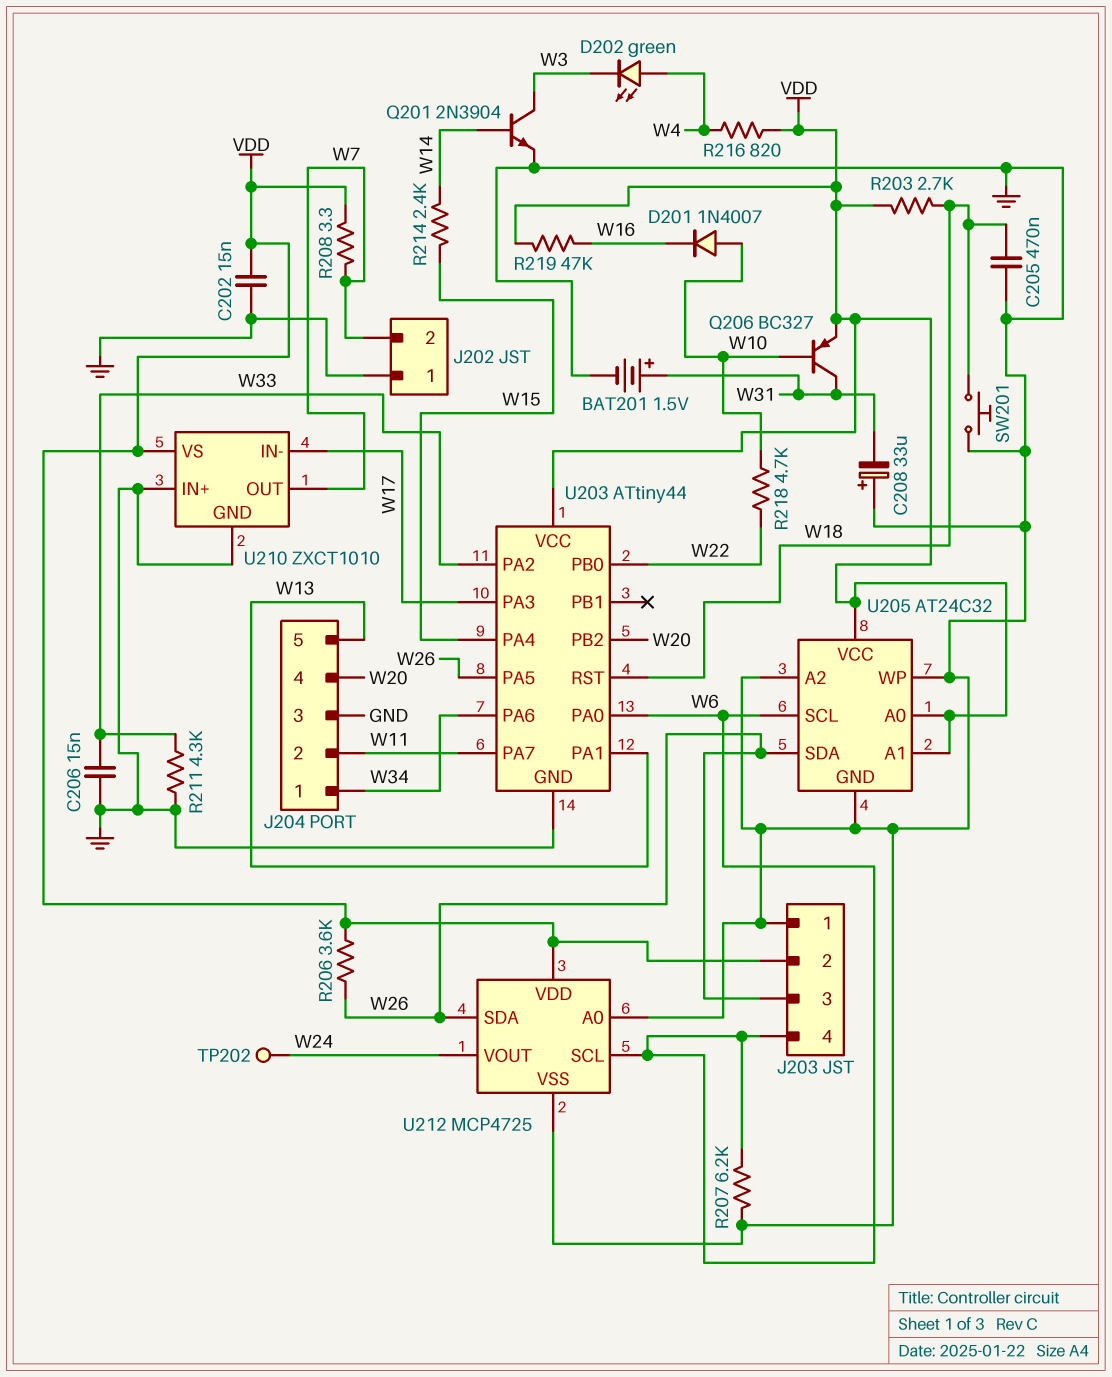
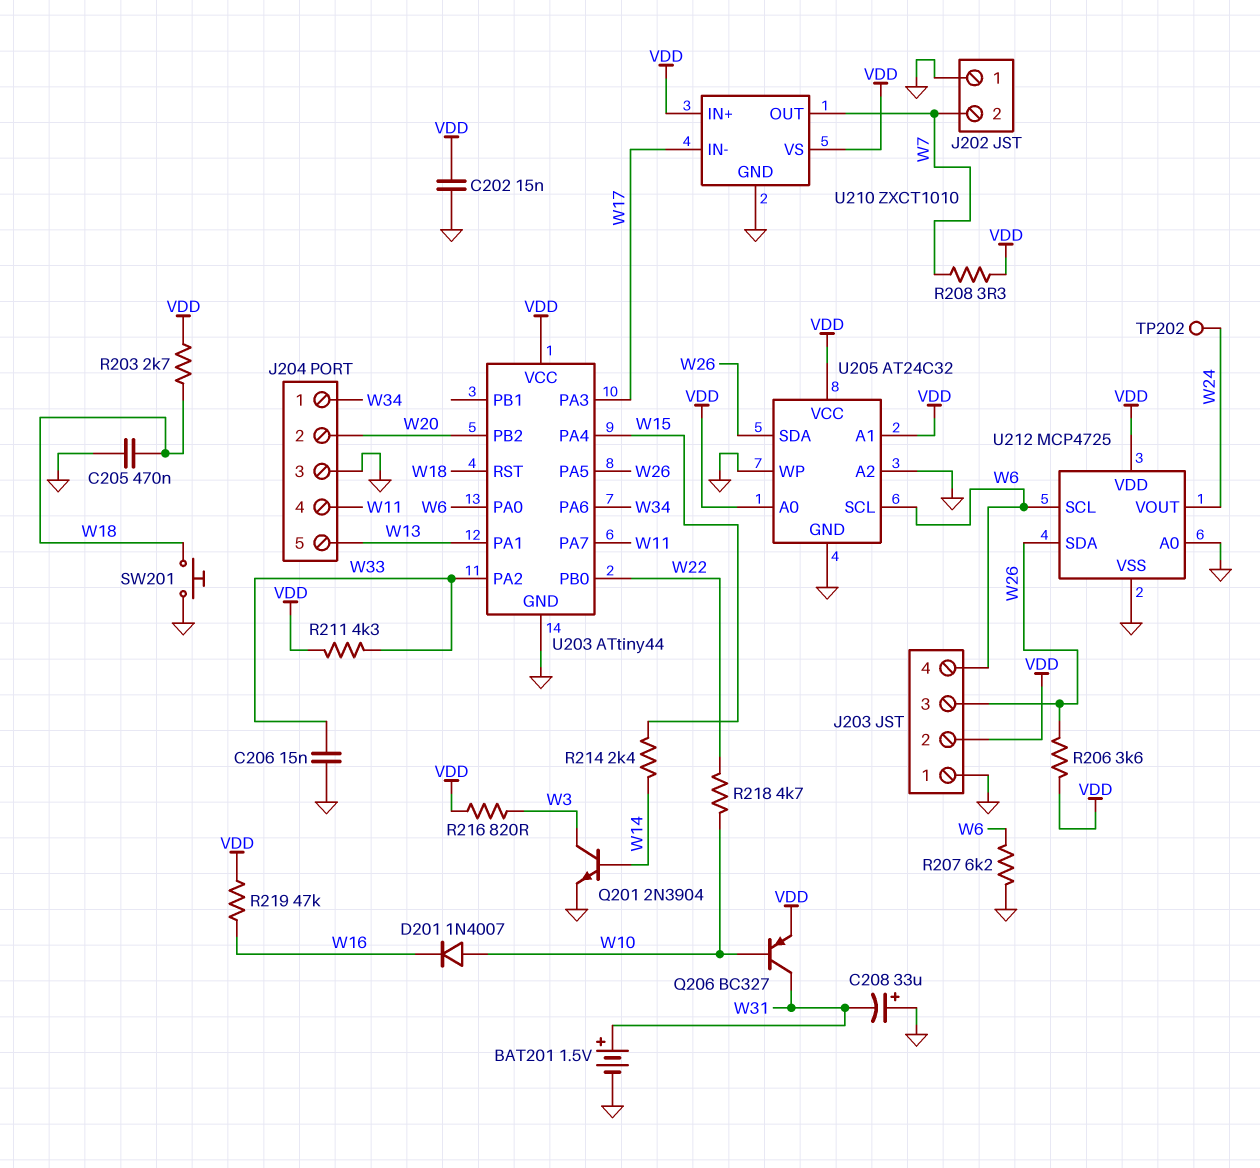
D202: LED green (A W4, K W3) -> none
J204 pin 2: W11 -> W20
J204 pin 4: W20 -> W11
R211: 4.3k (GND, W33) -> 4.3k (VDD, W33)
R216: 820 (VDD, W4) -> 820 (VDD, W3)
U210 pin IN+: GND -> VDD

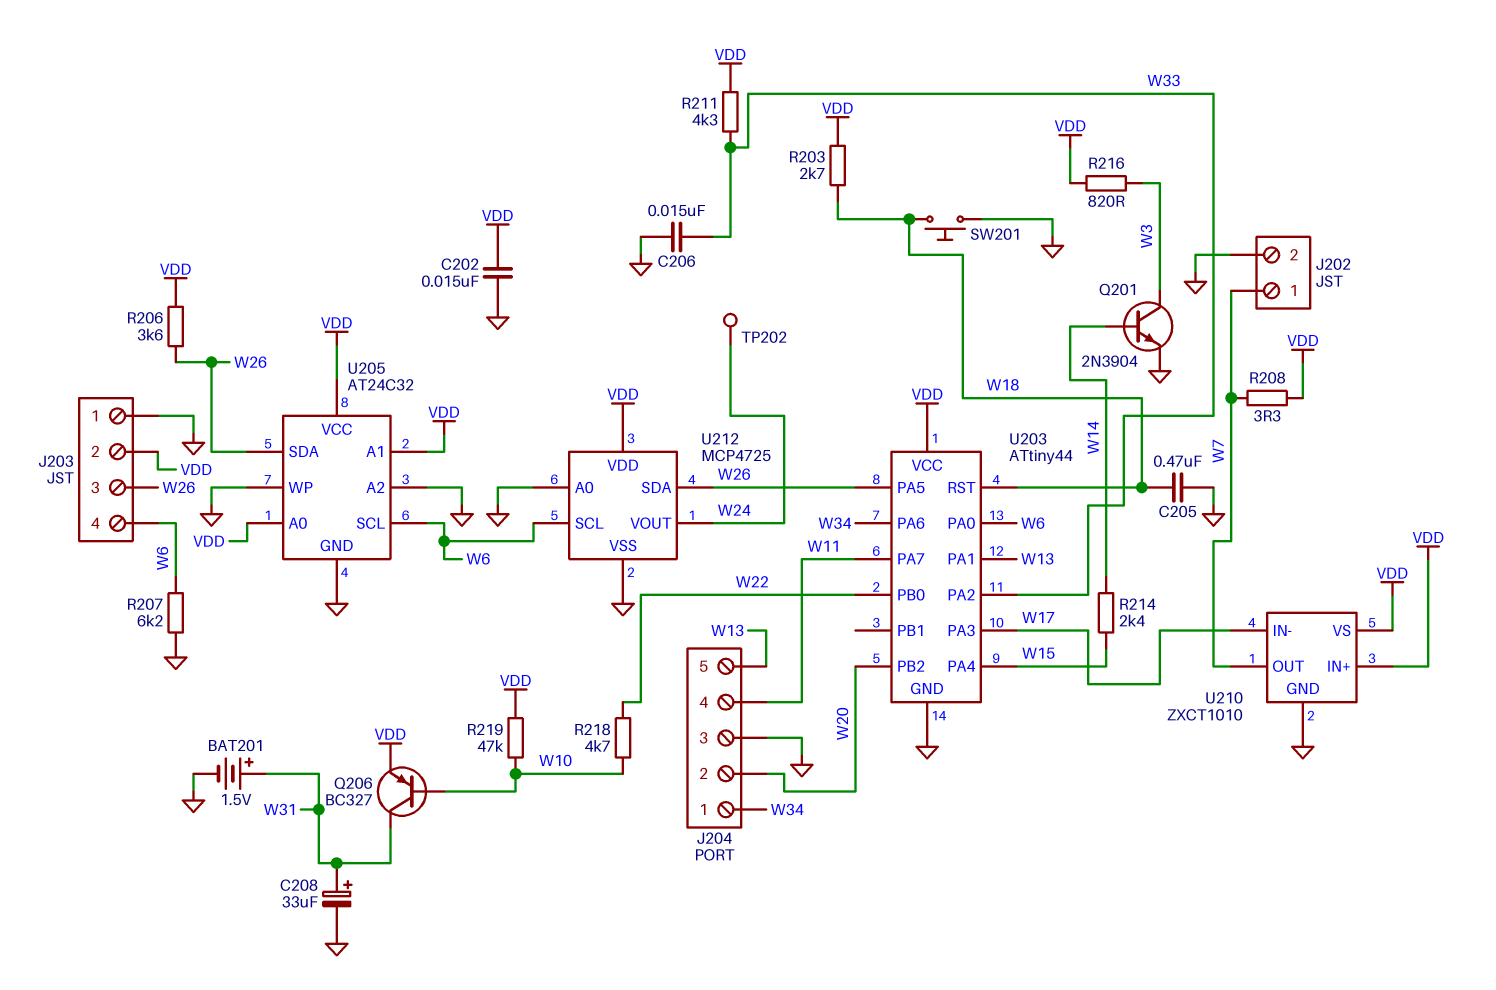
C208: 33uF (plus GND, minus W31) -> 33uF (plus W31, minus GND)
D201: diode 1N4007 (A W10, K W16) -> none
J202 pin 1: GND -> W7
J202 pin 2: W7 -> GND
R219: 47k (VDD, W16) -> 47k (VDD, W10)

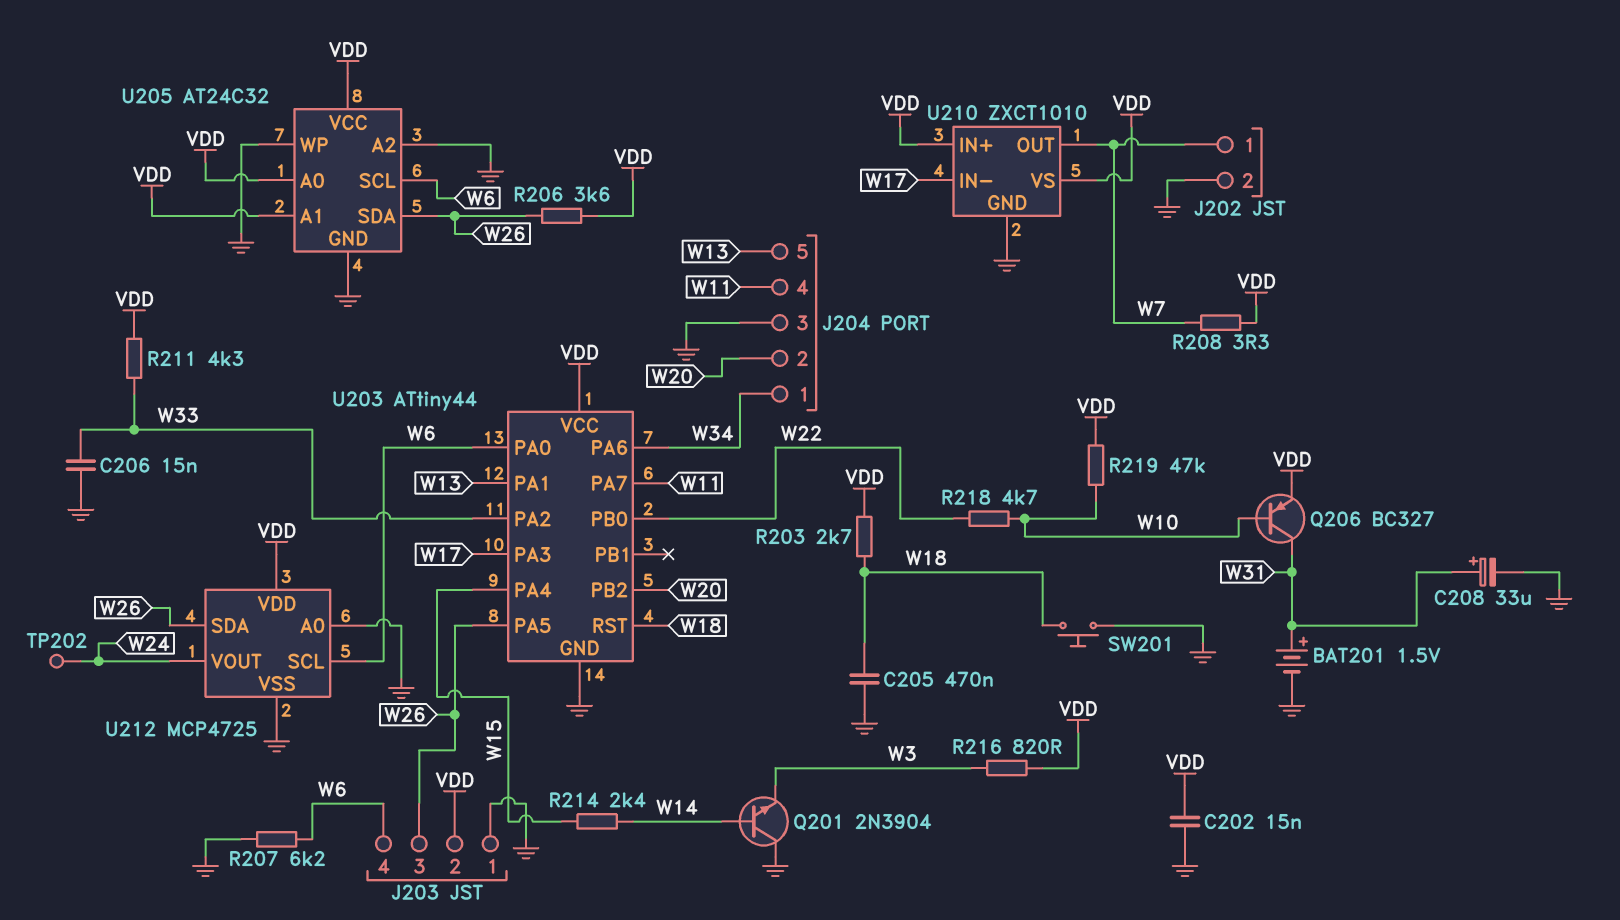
Q201: NPN 2N3904 (B W14, C W3, E GND) -> NPN 2N3904 (B W14, C GND, E W3)

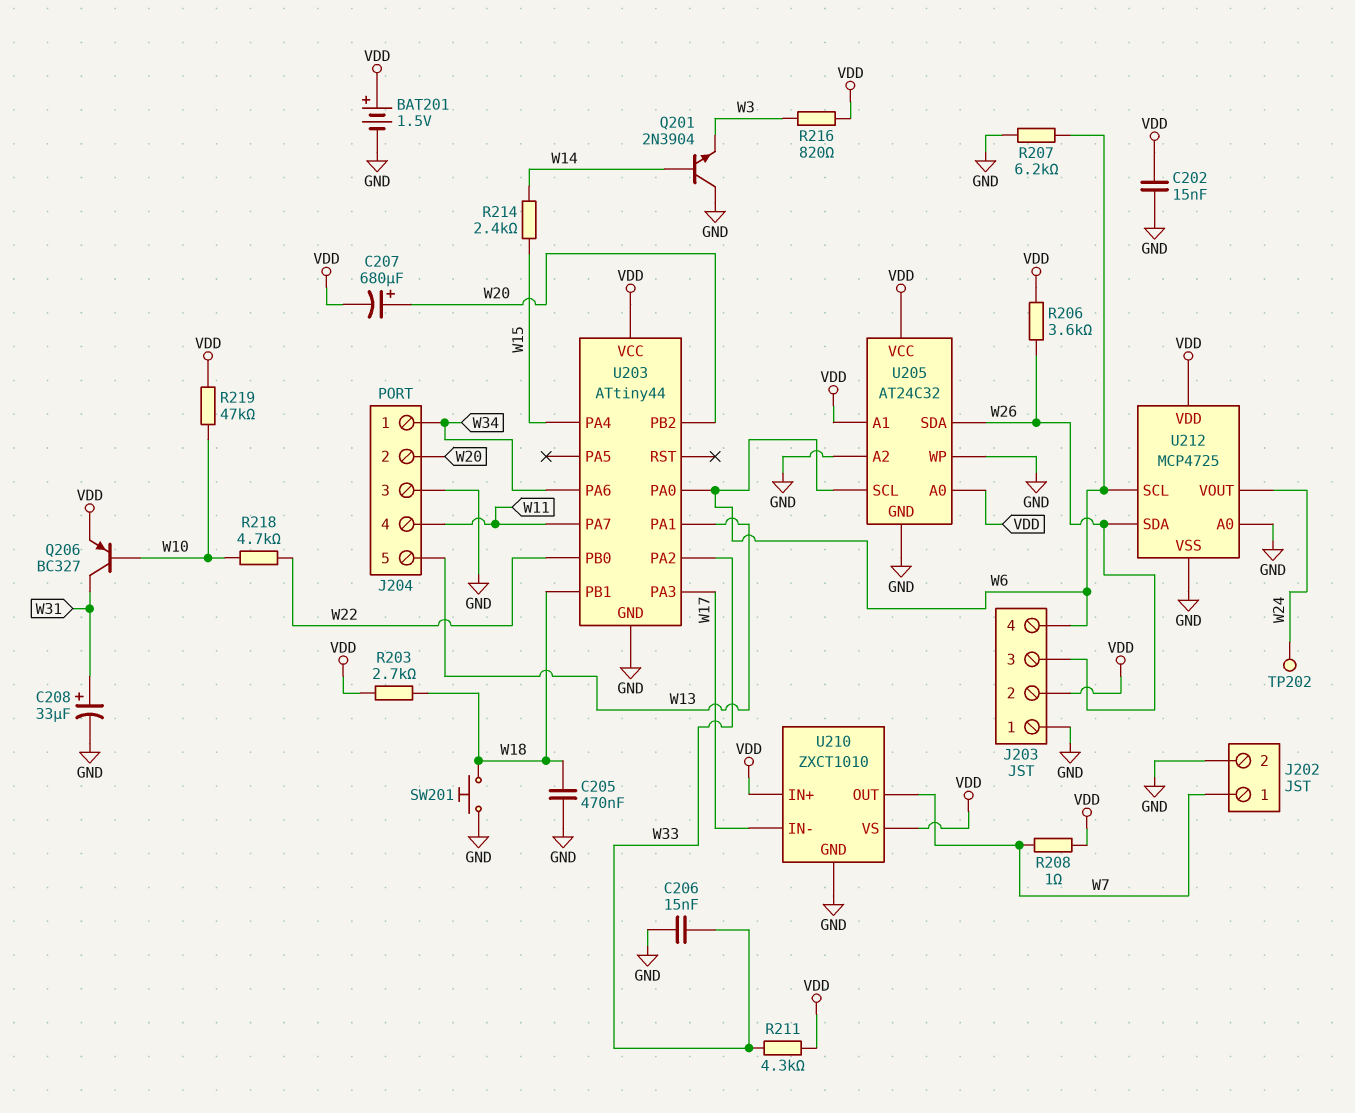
BAT201: 1.5V (plus W31, minus GND) -> 1.5V (plus VDD, minus GND)
C207: none -> 680uF (plus W20, minus VDD)
R208: 3.3 (VDD, W7) -> 1 (VDD, W7)
U203 pin PA5: W26 -> none
U203 pin PB1: none -> W18
U203 pin RST: W18 -> none

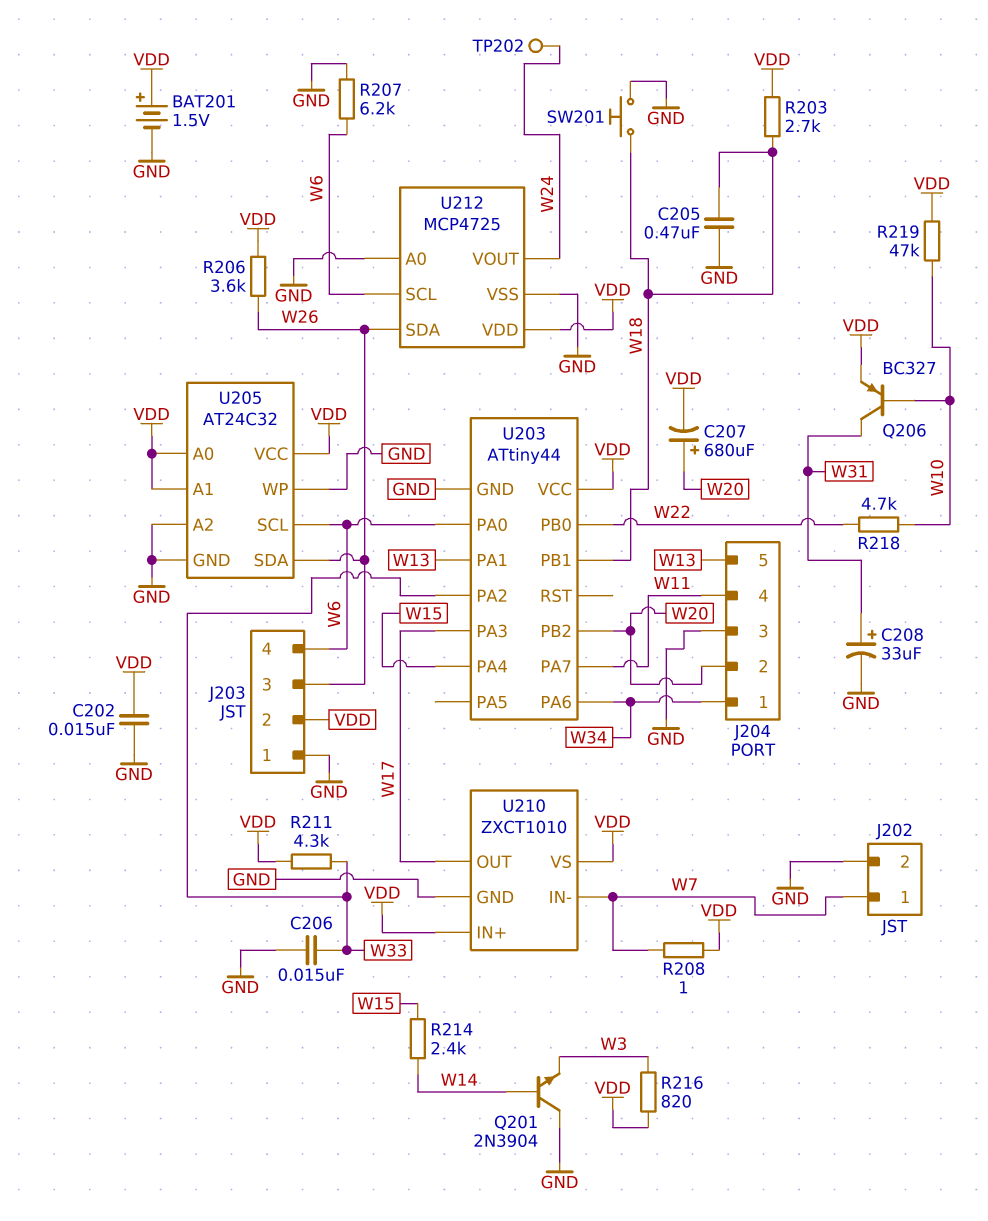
U210 pin IN-: W17 -> W7
U210 pin OUT: W7 -> W17

